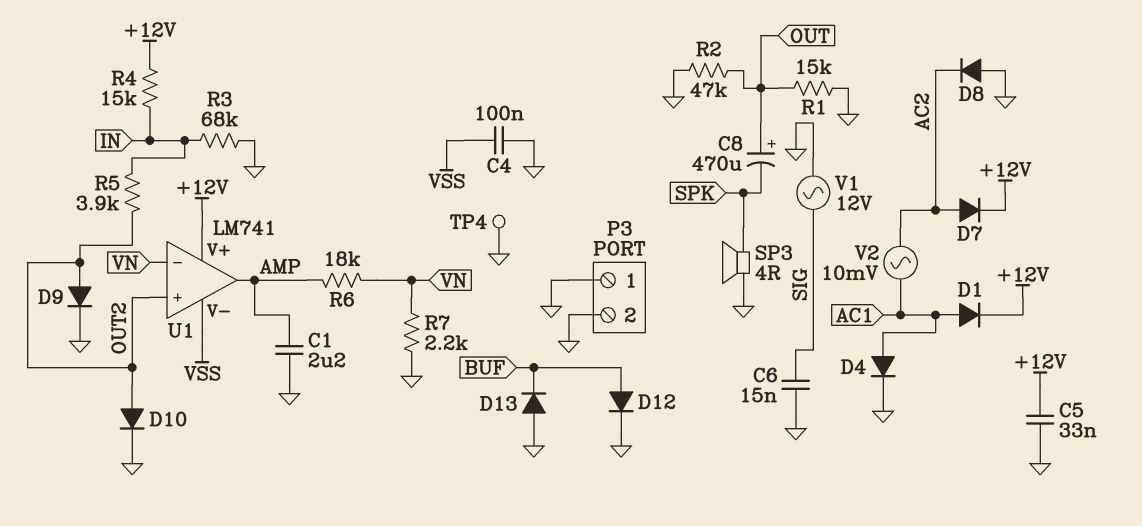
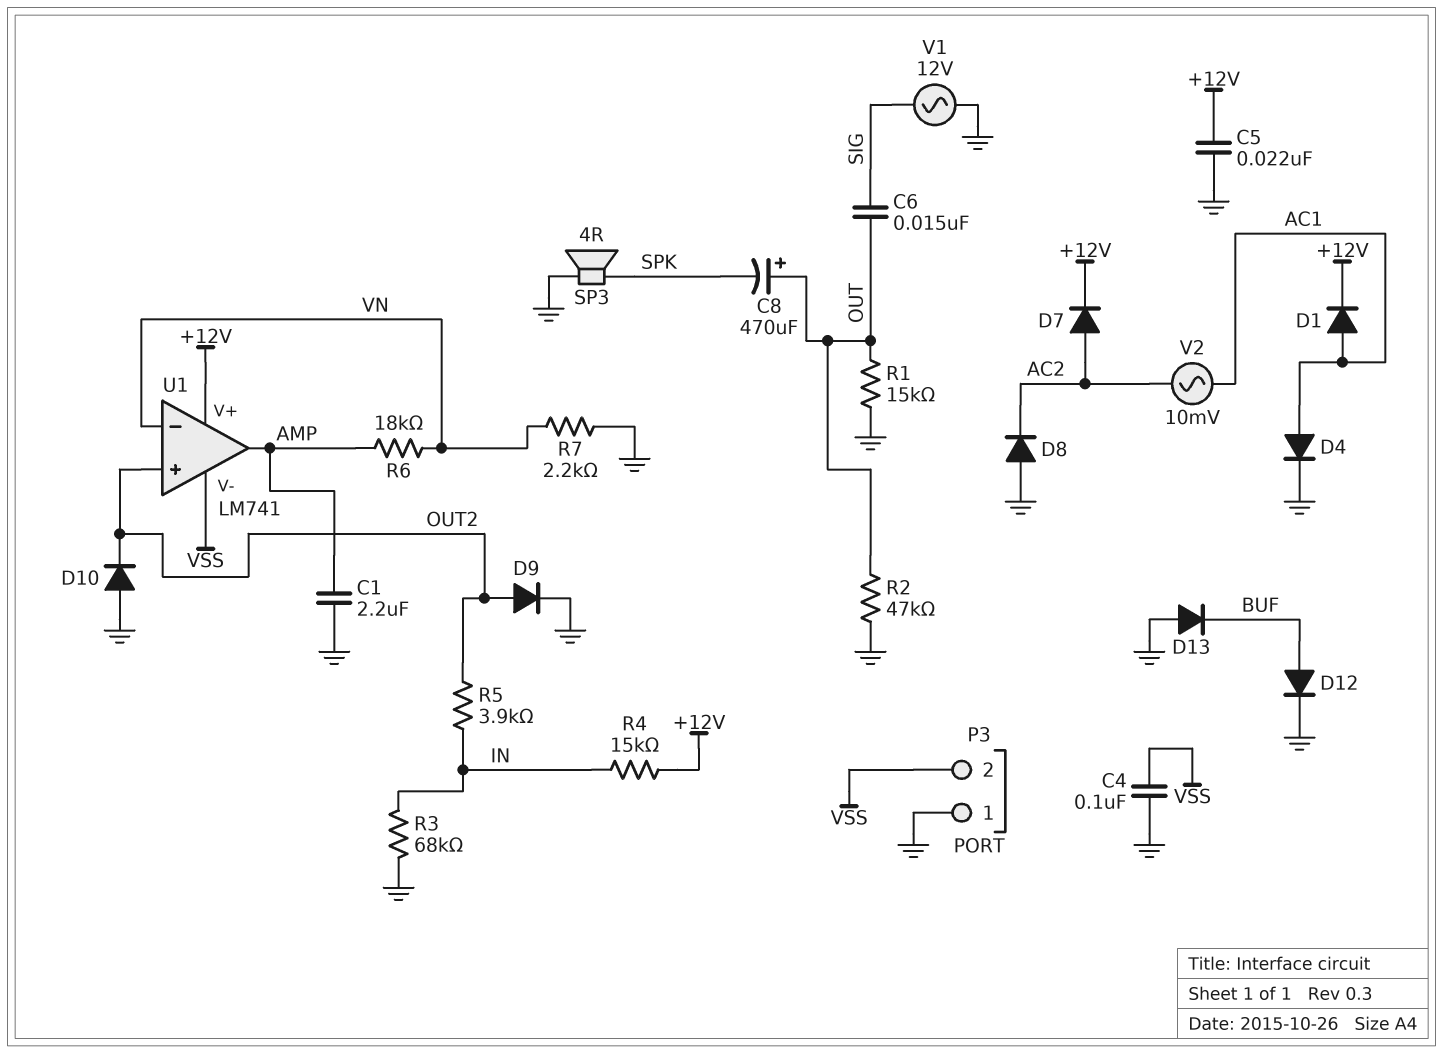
C5: 33nF (+12V, GND) -> 22nF (+12V, GND)
C6: 15nF (GND, SIG) -> 15nF (OUT, SIG)
D10: diode (A OUT2, K GND) -> diode (A GND, K OUT2)
P3 pin 2: GND -> VSS
TP4: test point (GND) -> none

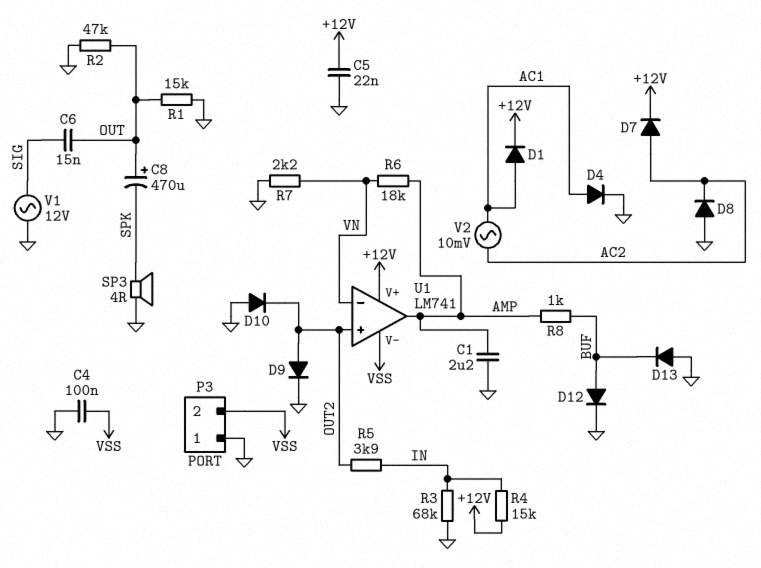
R8: none -> 1k (AMP, BUF)

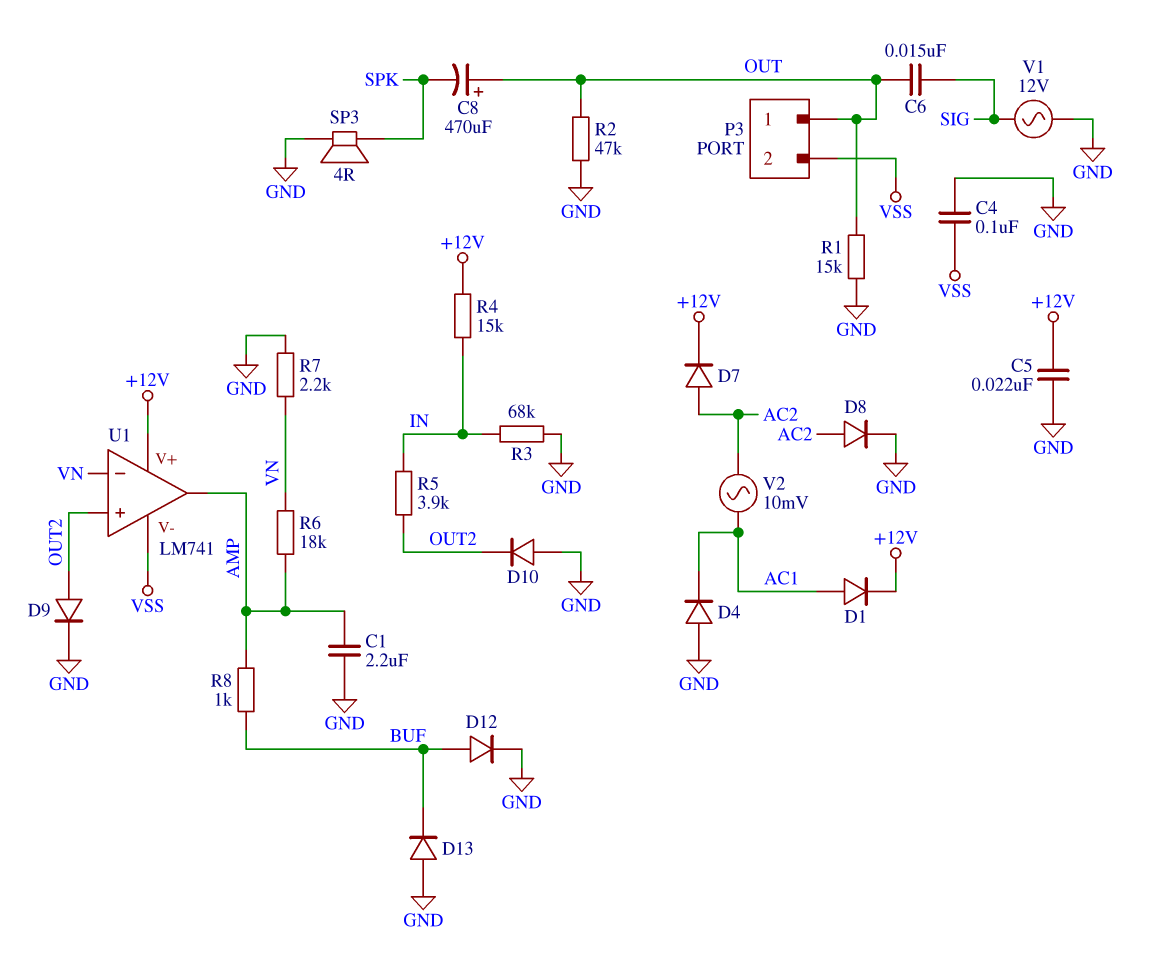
D4: diode (A AC1, K GND) -> diode (A GND, K AC1)
D8: diode (A GND, K AC2) -> diode (A AC2, K GND)
P3 pin 1: GND -> OUT

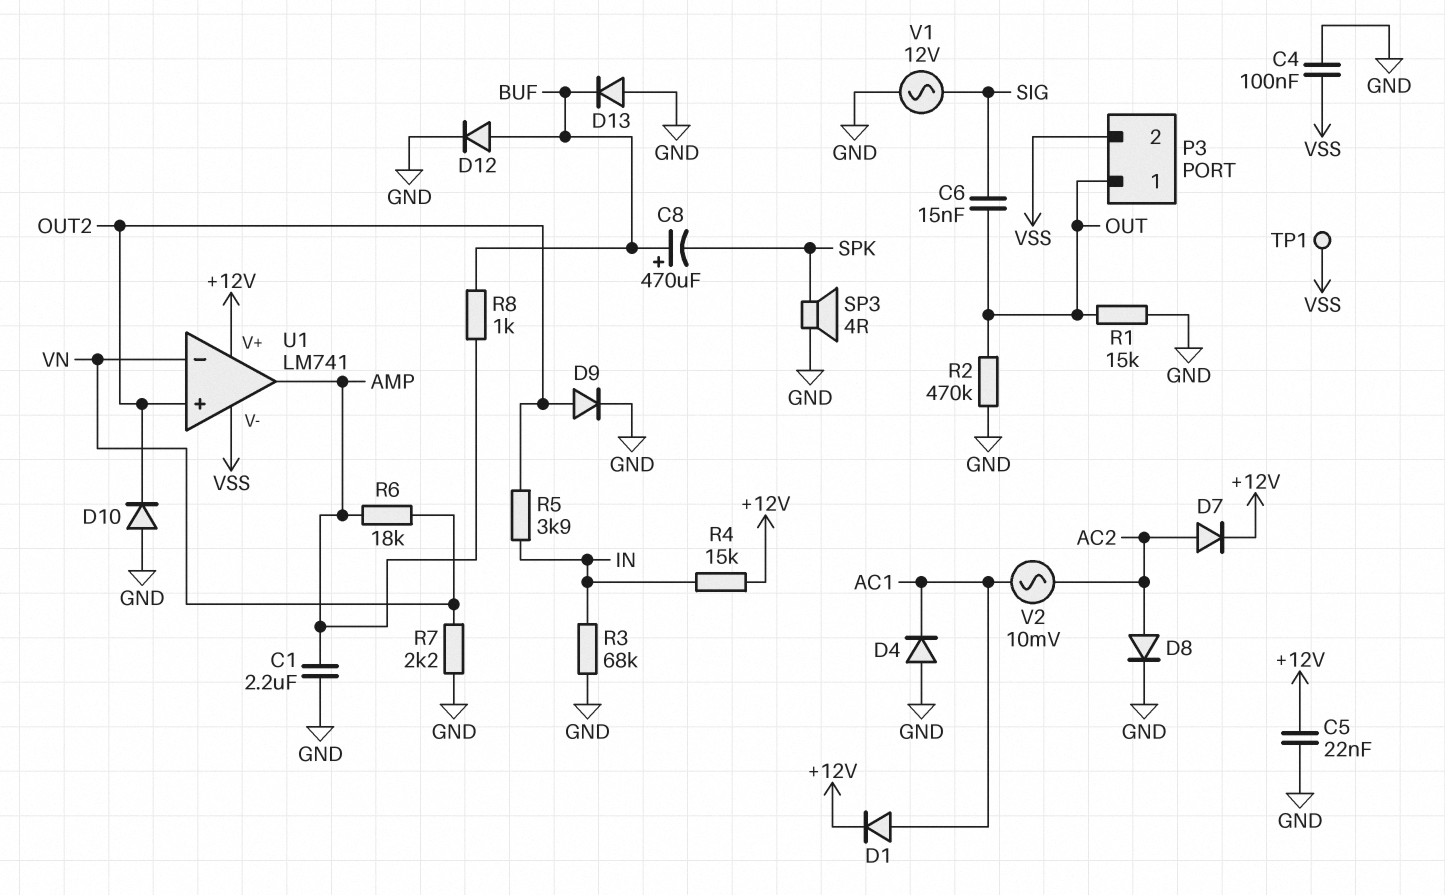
C8: 470uF (plus OUT, minus SPK) -> 470uF (plus BUF, minus SPK)
R2: 47k (GND, OUT) -> 470k (GND, OUT)
TP1: none -> test point (VSS)

